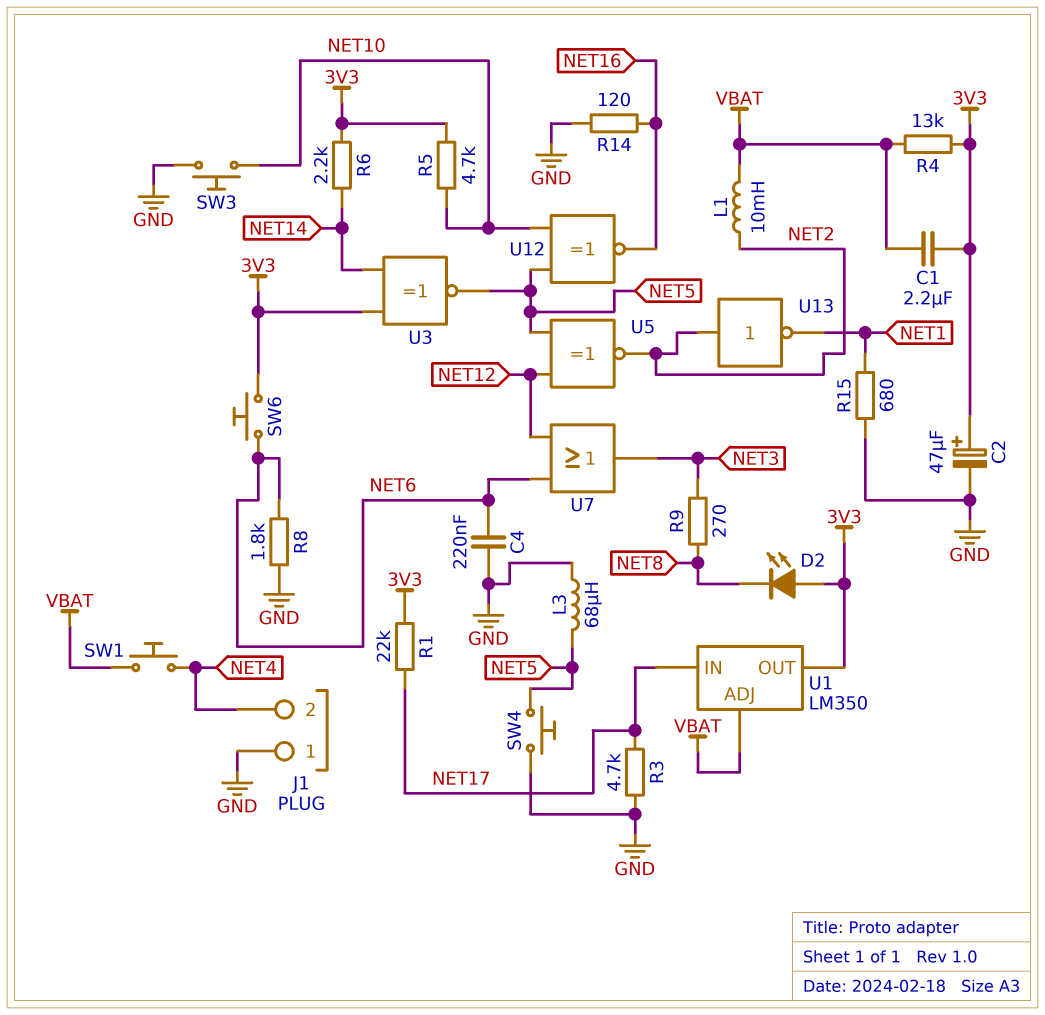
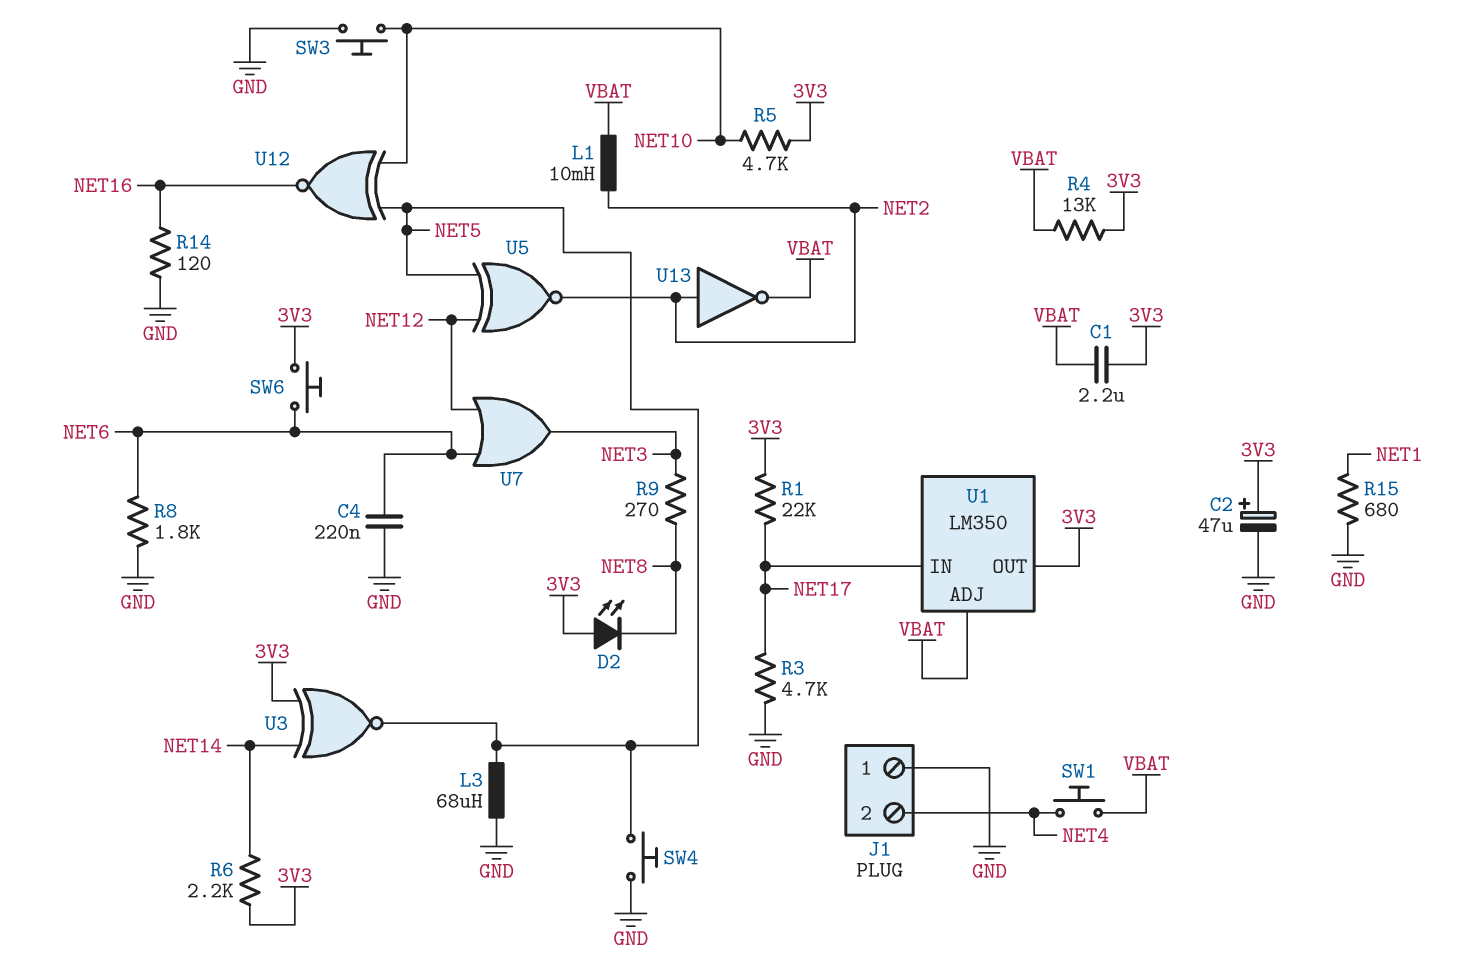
U13: NOT (in NET2, out NET1) -> NOT (in NET2, out VBAT)

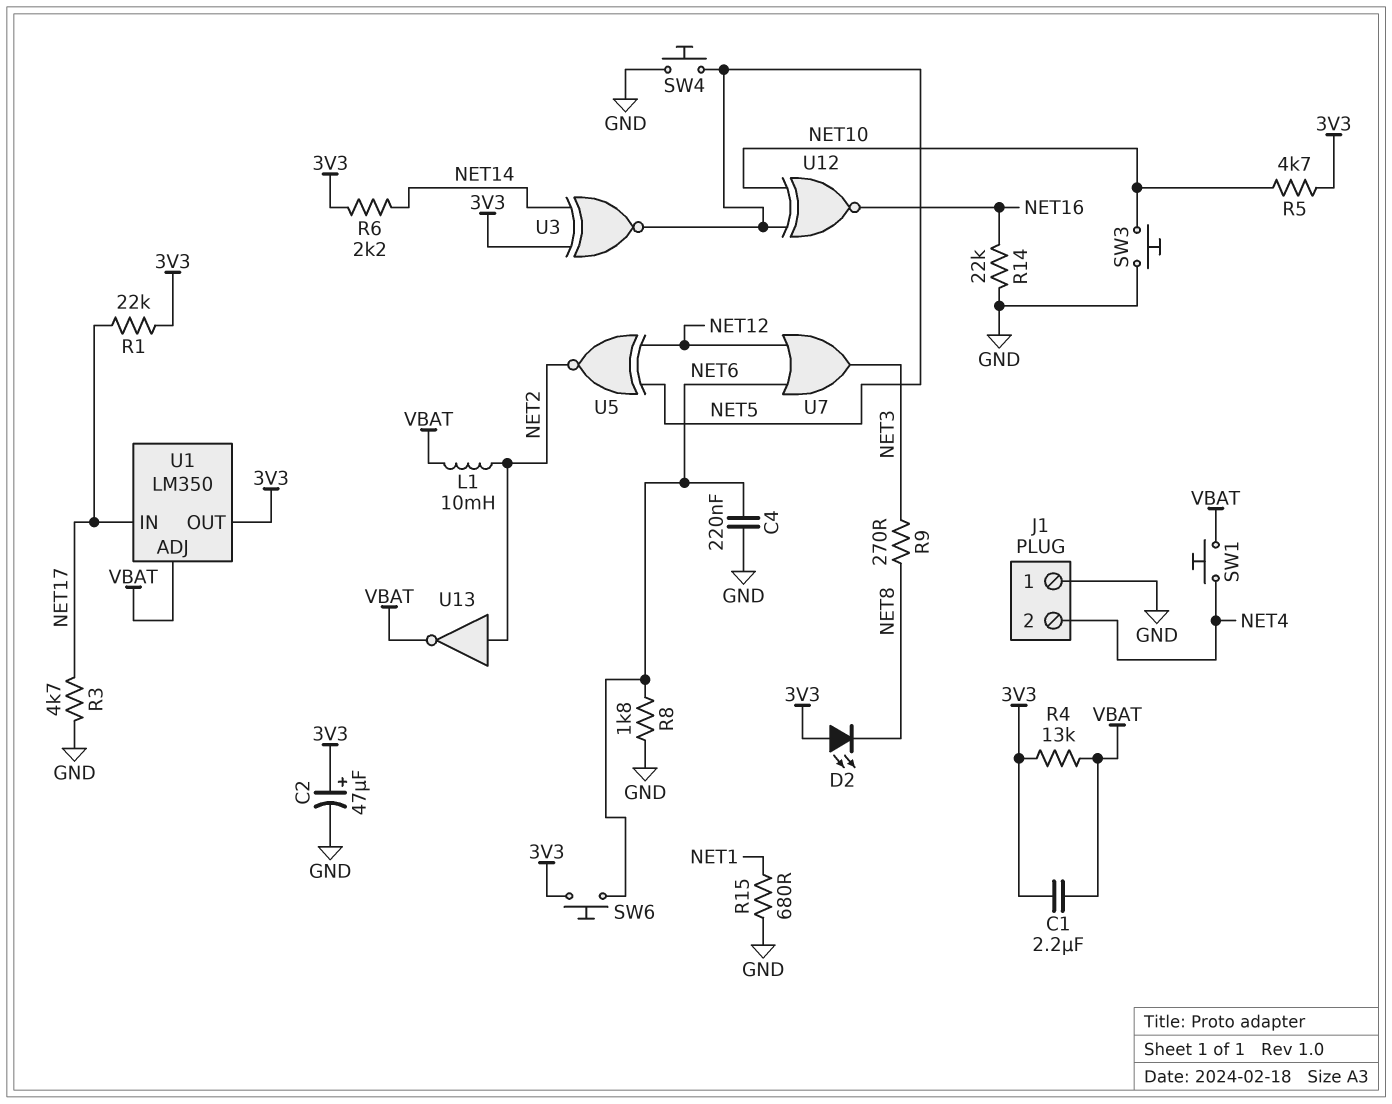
L3: 68uH (GND, NET5) -> none
R14: 120 (GND, NET16) -> 22k (GND, NET16)

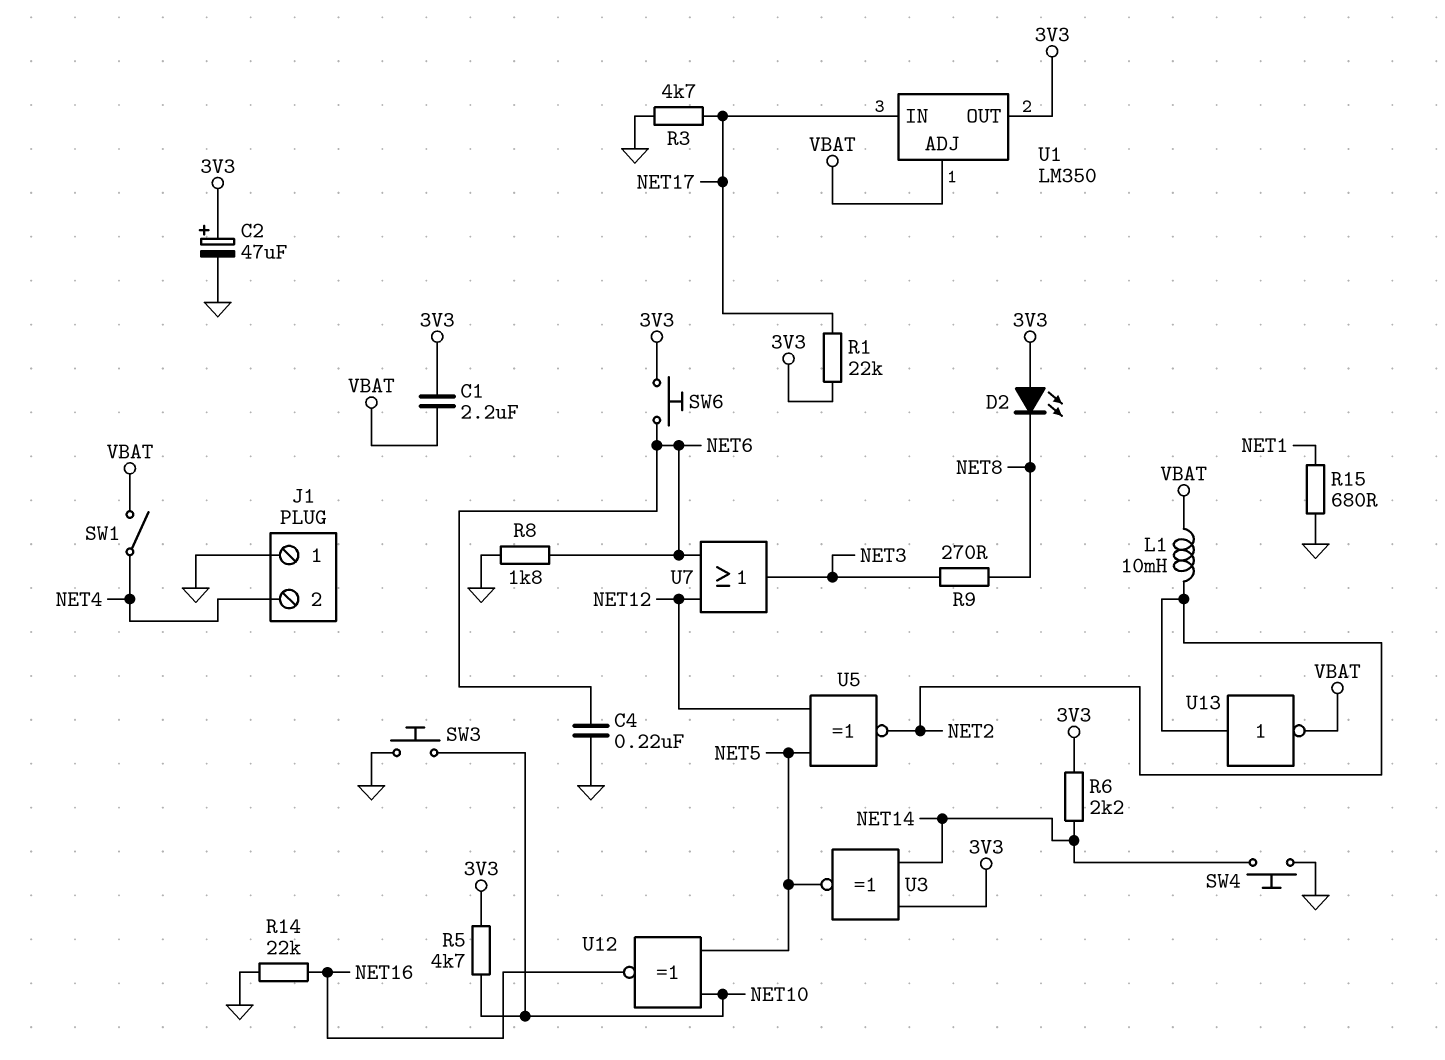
R4: 13k (3V3, VBAT) -> none
SW1: button (NET4, VBAT) -> switch (NET4, VBAT)
SW4: button (GND, NET5) -> button (GND, NET14)

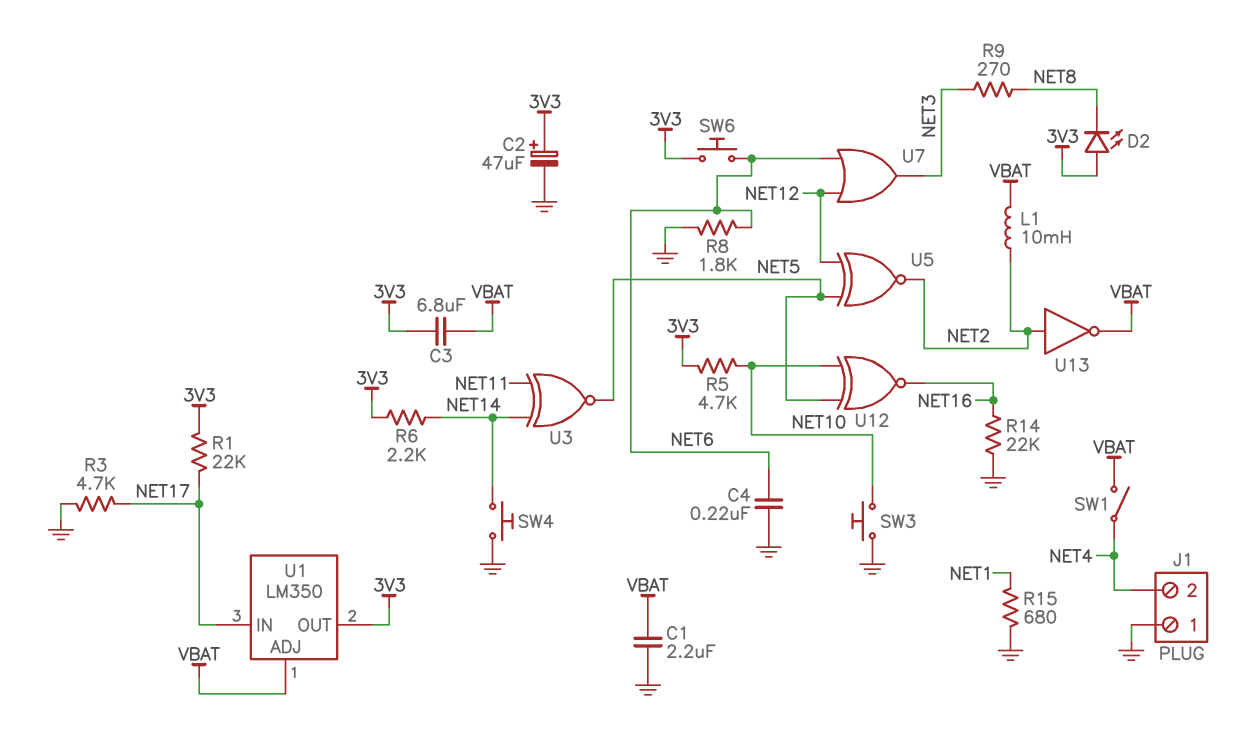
C1: 2.2uF (3V3, VBAT) -> 2.2uF (GND, VBAT)
C3: none -> 6.8uF (3V3, VBAT)
U3: XNOR (in 3V3, in NET14, out NET5) -> XNOR (in NET11, in NET14, out NET5)

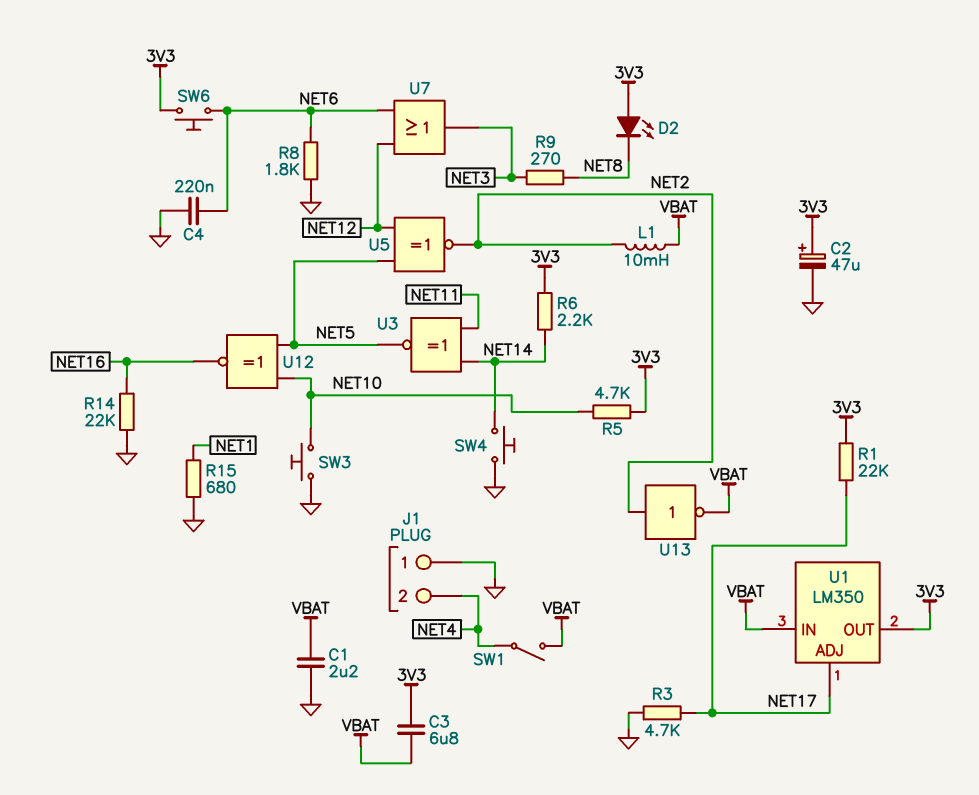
U1 pin ADJ: VBAT -> NET17
U1 pin IN: NET17 -> VBAT

